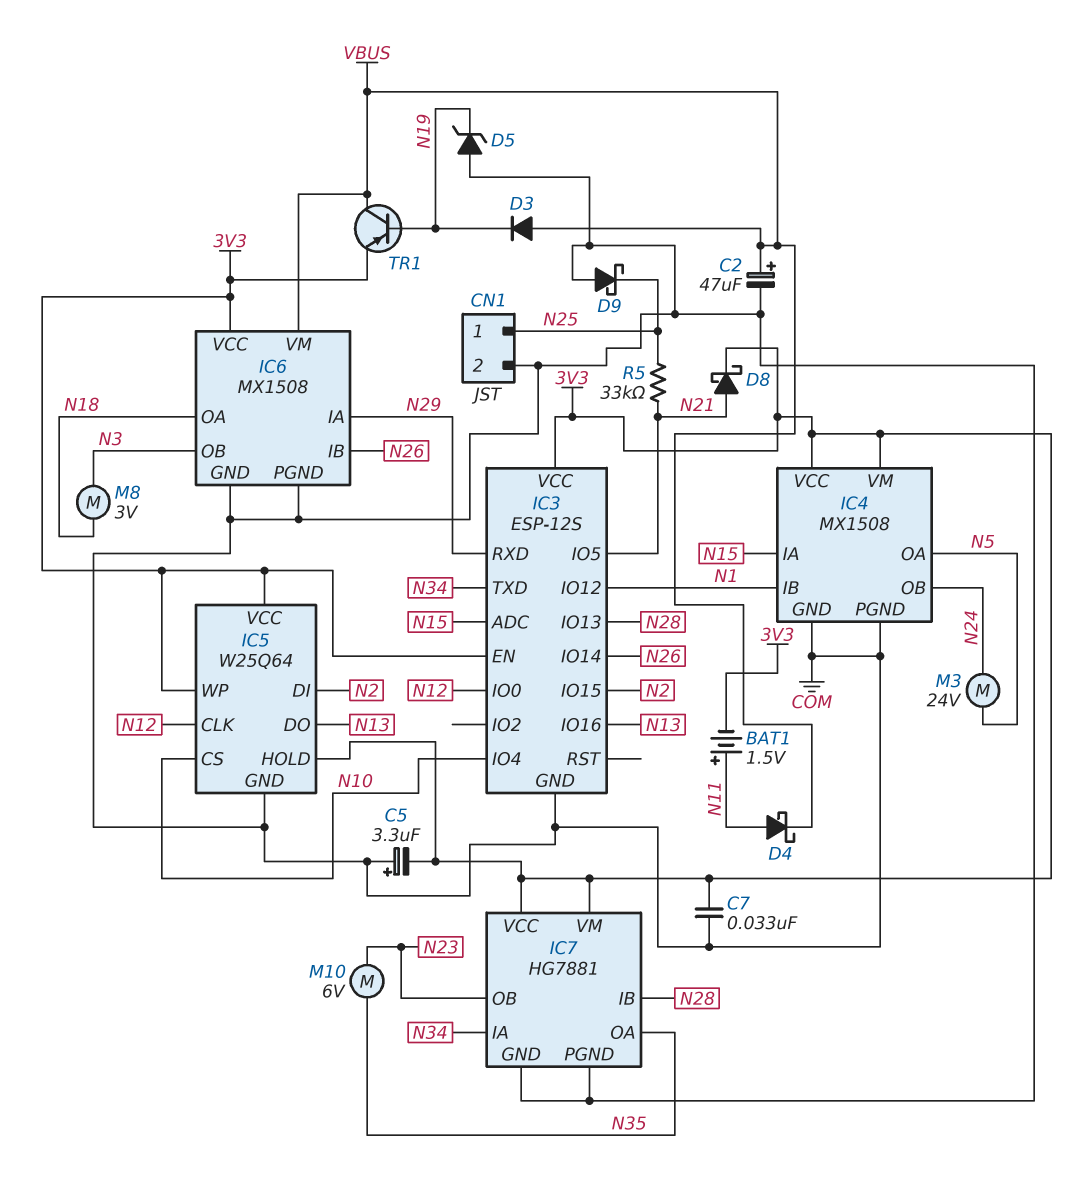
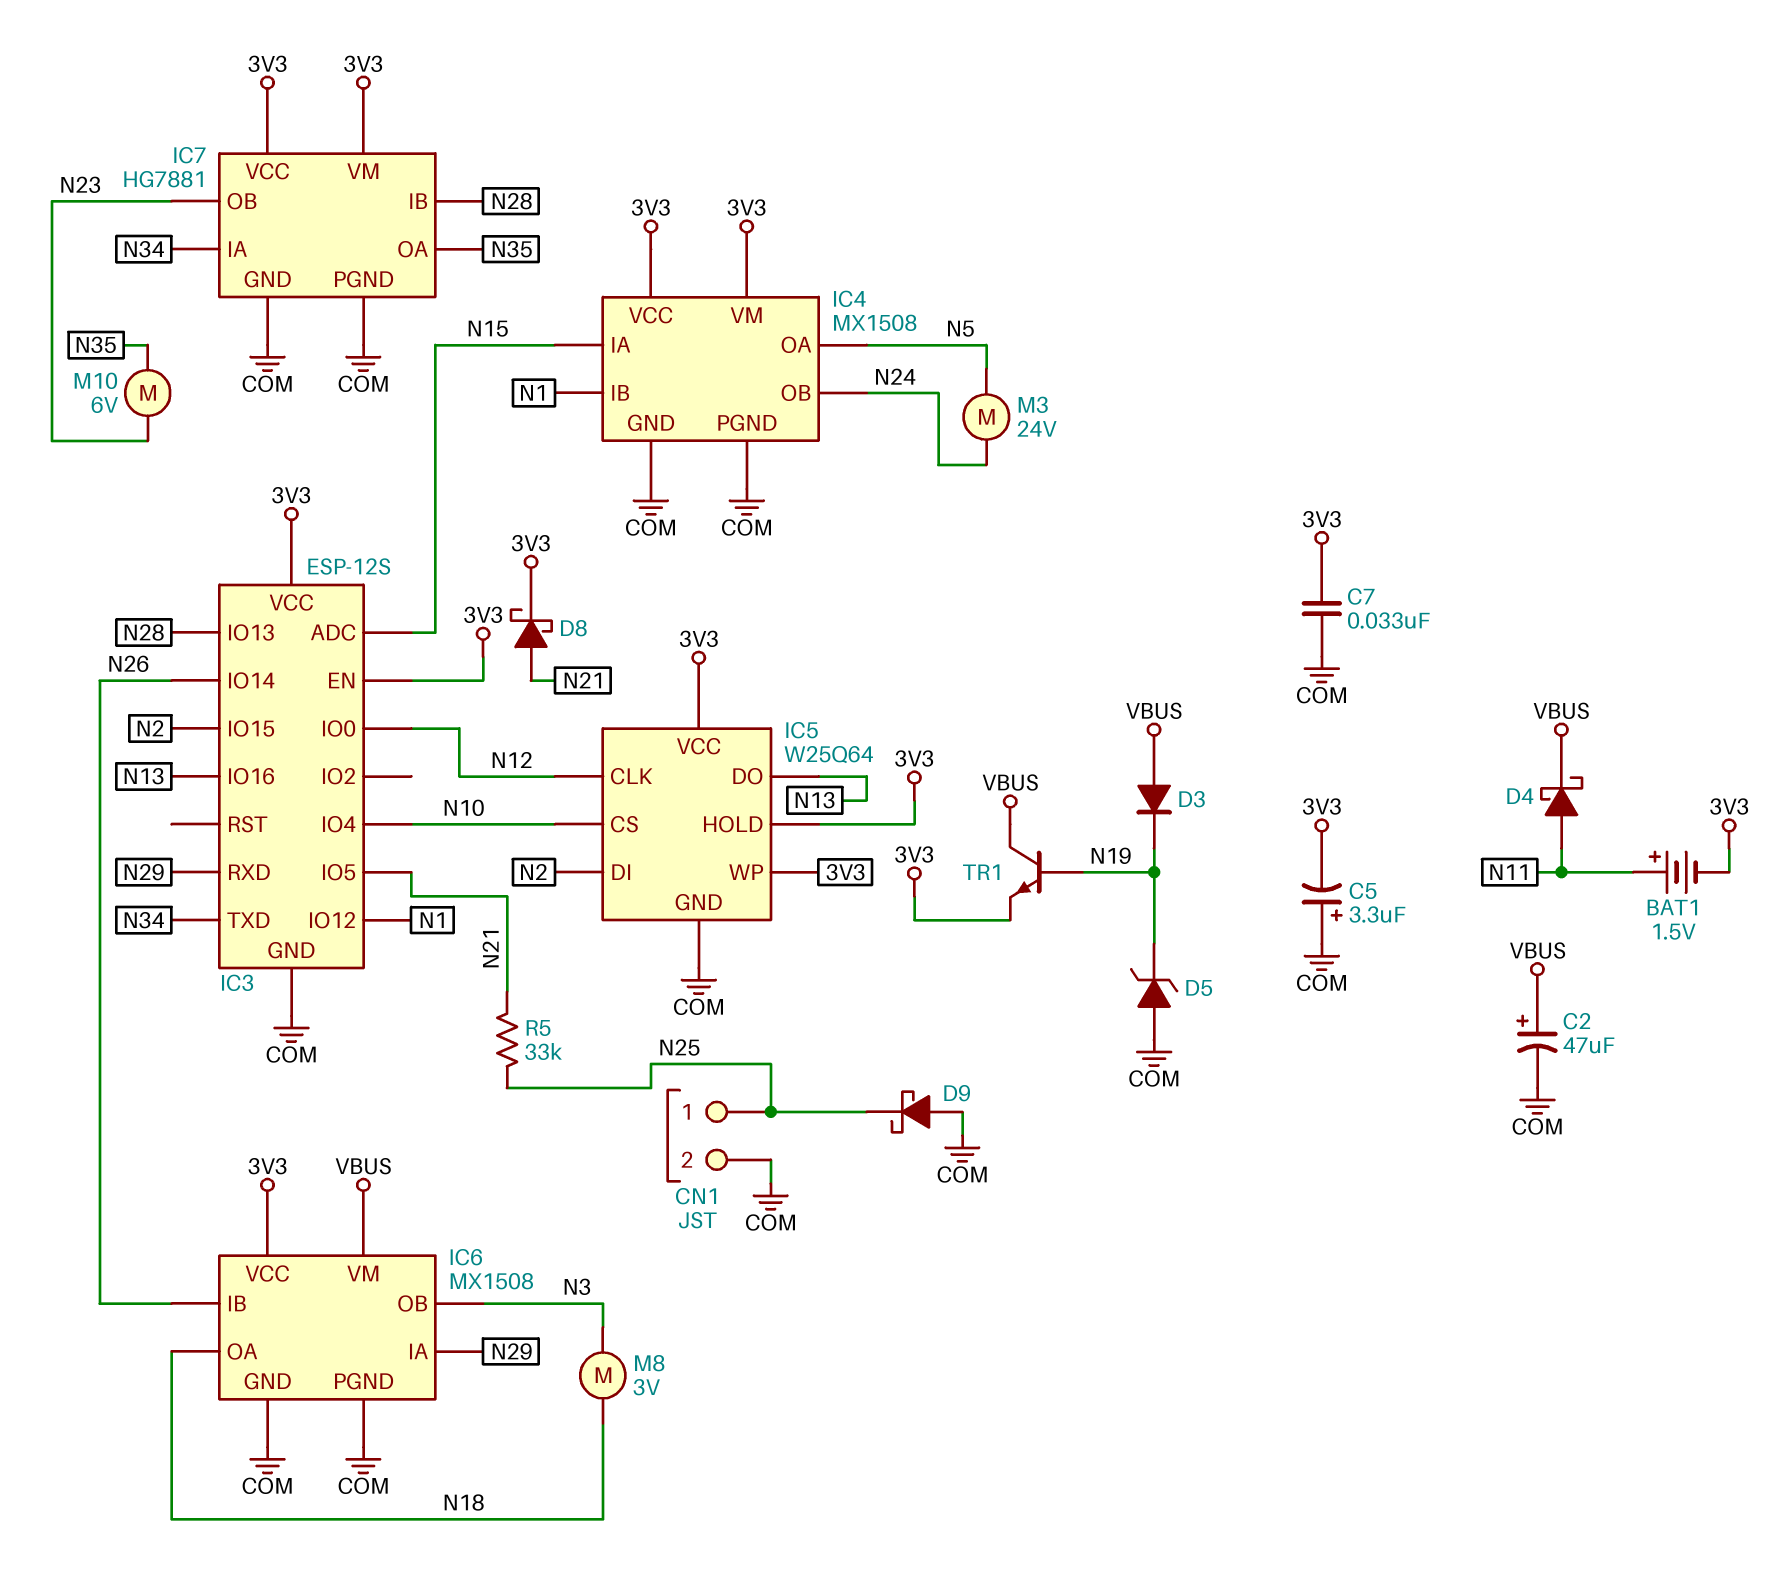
TR1: PNP (B N19, C VBUS, E 3V3) -> NPN (B N19, C VBUS, E 3V3)

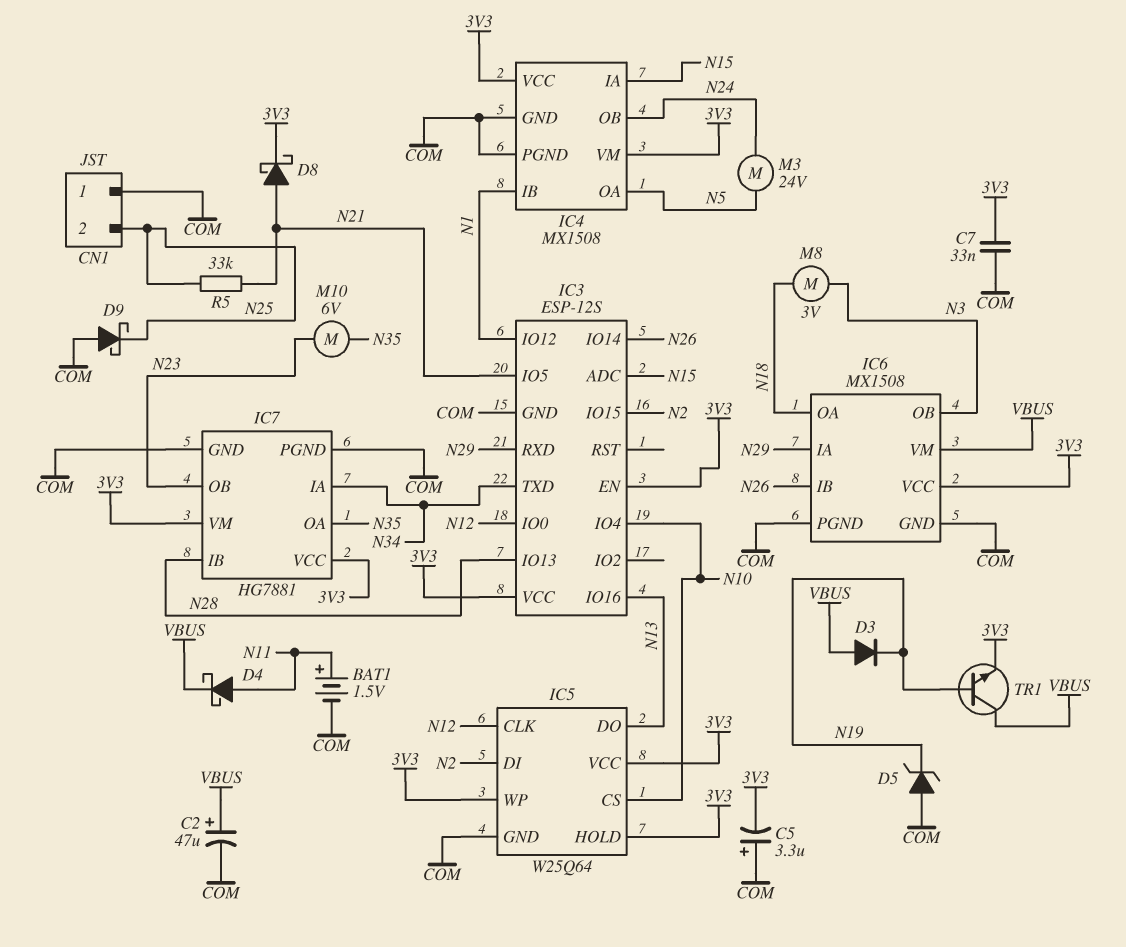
BAT1: 1.5V (plus N11, minus 3V3) -> 1.5V (plus N11, minus COM)
CN1 pin 1: N25 -> COM
CN1 pin 2: COM -> N25

